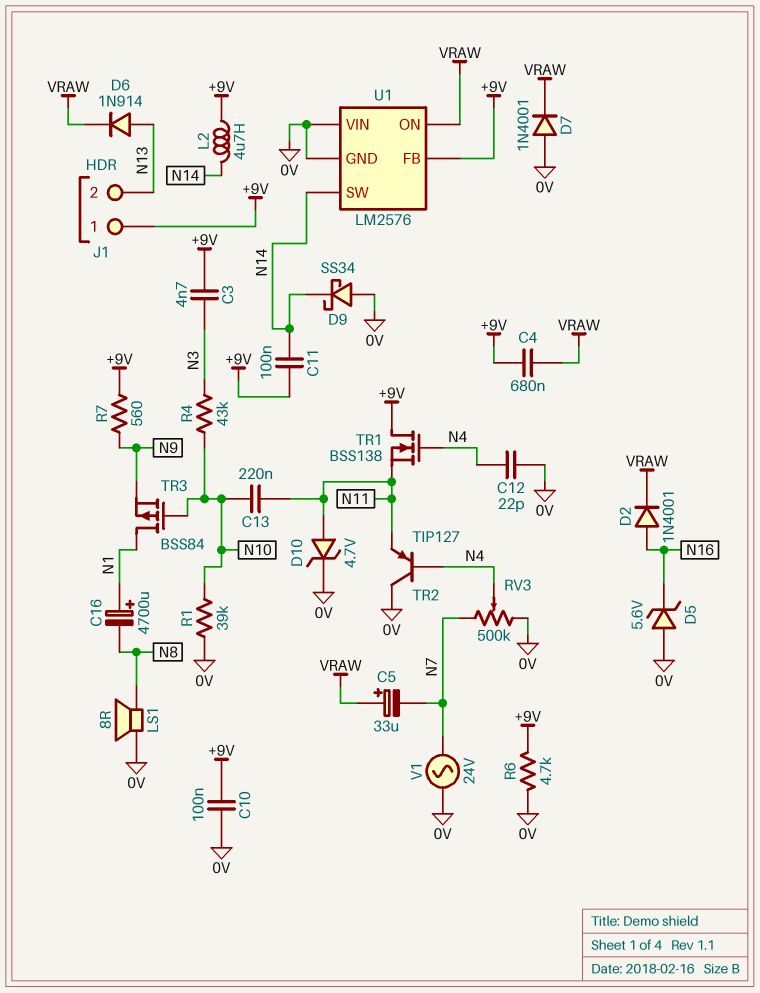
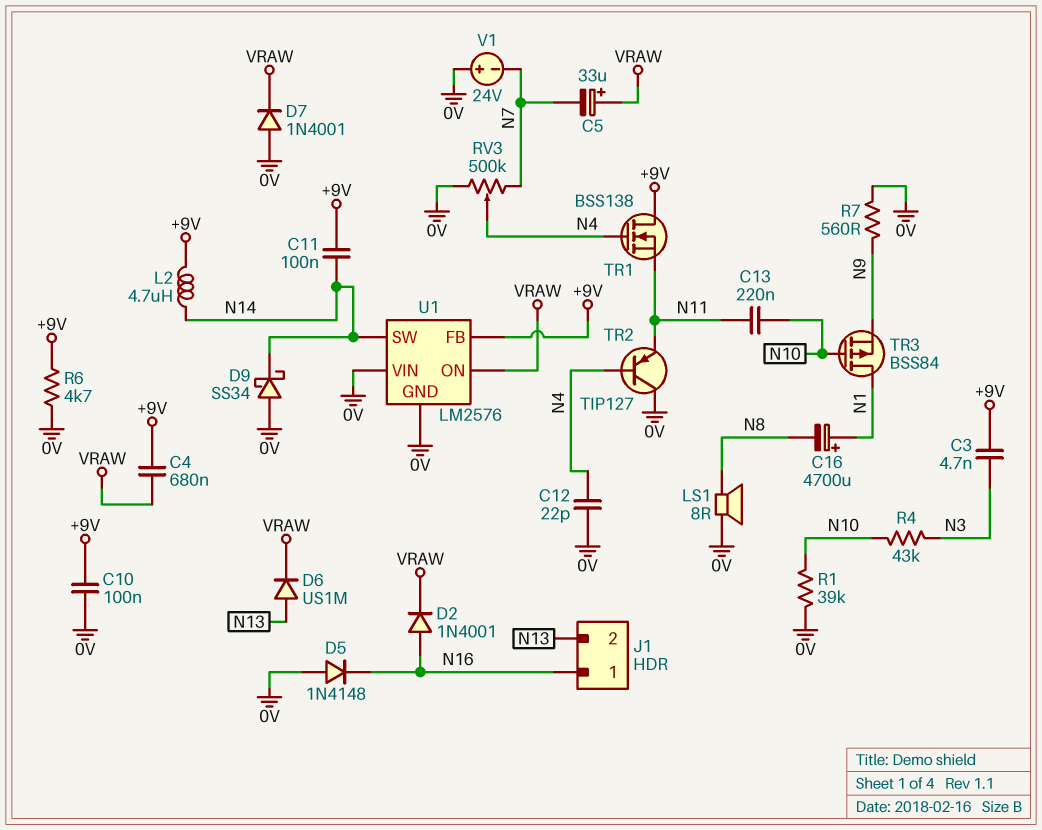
D5: zener 5.6V (A 0V, K N16) -> diode 1N4148 (A 0V, K N16)
D6: diode 1N914 (A N13, K VRAW) -> diode US1M (A N13, K VRAW)
D10: zener 4.7V (A N11, K 0V) -> none
J1 pin 1: +9V -> N16
R7: 560 (+9V, N9) -> 560 (0V, N9)
V1: AC 24V (0V, N7) -> 24V (plus 0V, minus N7)

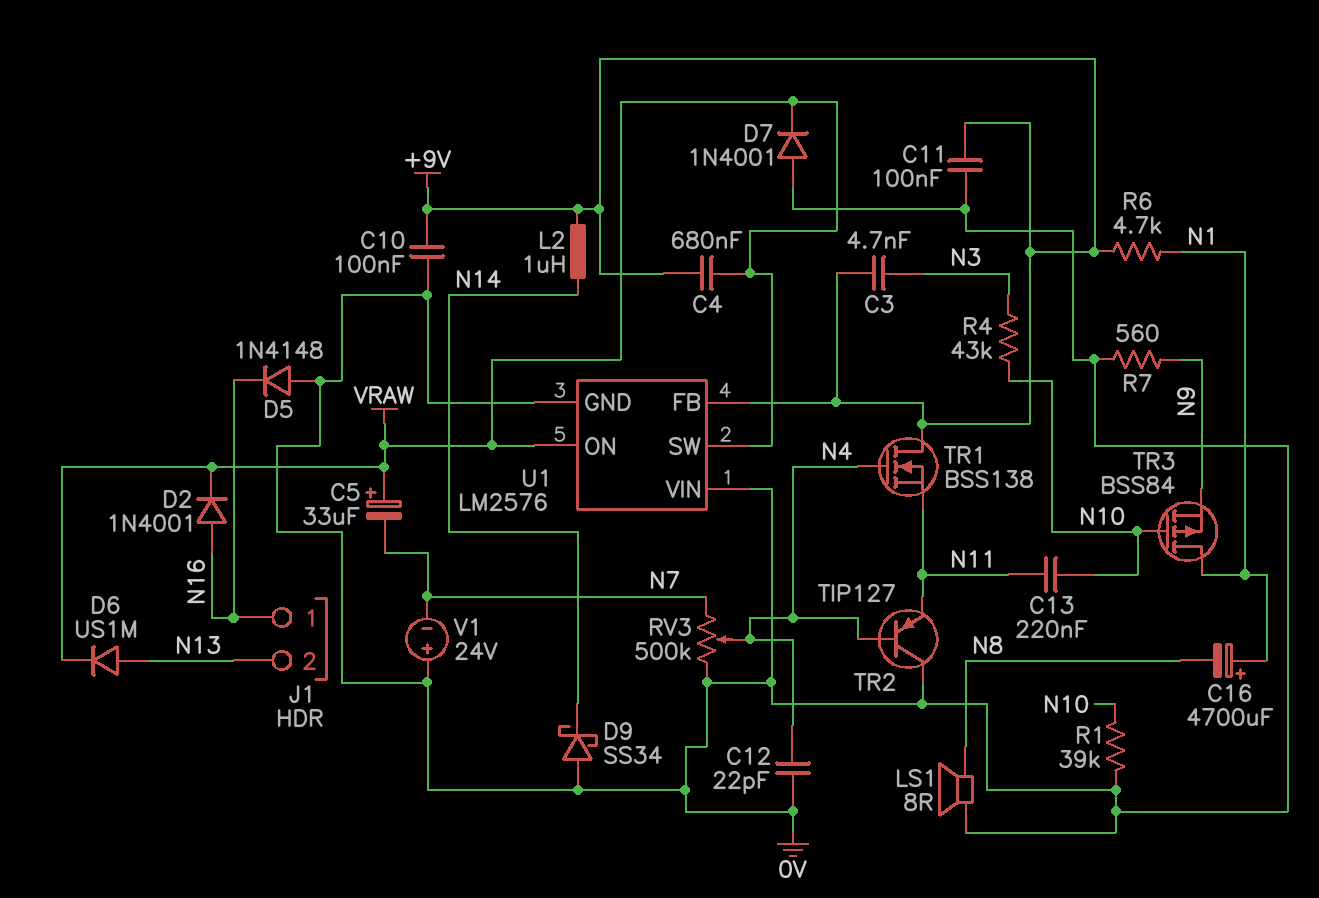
C11: 100nF (+9V, N14) -> 100nF (+9V, 0V)
L2: 4.7uH (+9V, N14) -> 1uH (+9V, N14)
R6: 4.7k (+9V, 0V) -> 4.7k (+9V, N1)
U1 pin SW: N14 -> VRAW

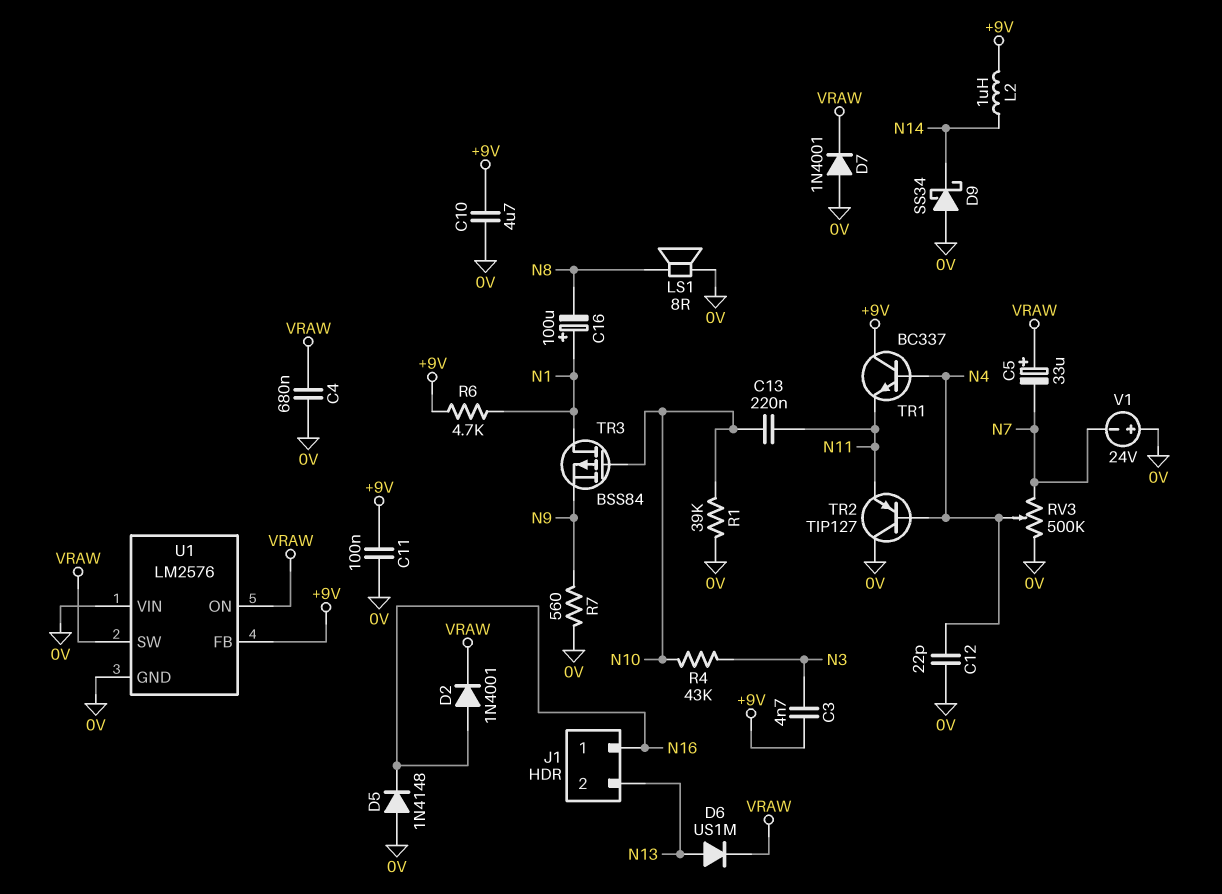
C4: 680nF (+9V, VRAW) -> 680nF (0V, VRAW)
C10: 100nF (+9V, 0V) -> 4.7uF (+9V, 0V)
C16: 4700uF (plus N1, minus N8) -> 100uF (plus N1, minus N8)
TR1: NMOS BSS138 (G N4, D +9V, S N11) -> NPN BC337 (B N4, C +9V, E N11)

